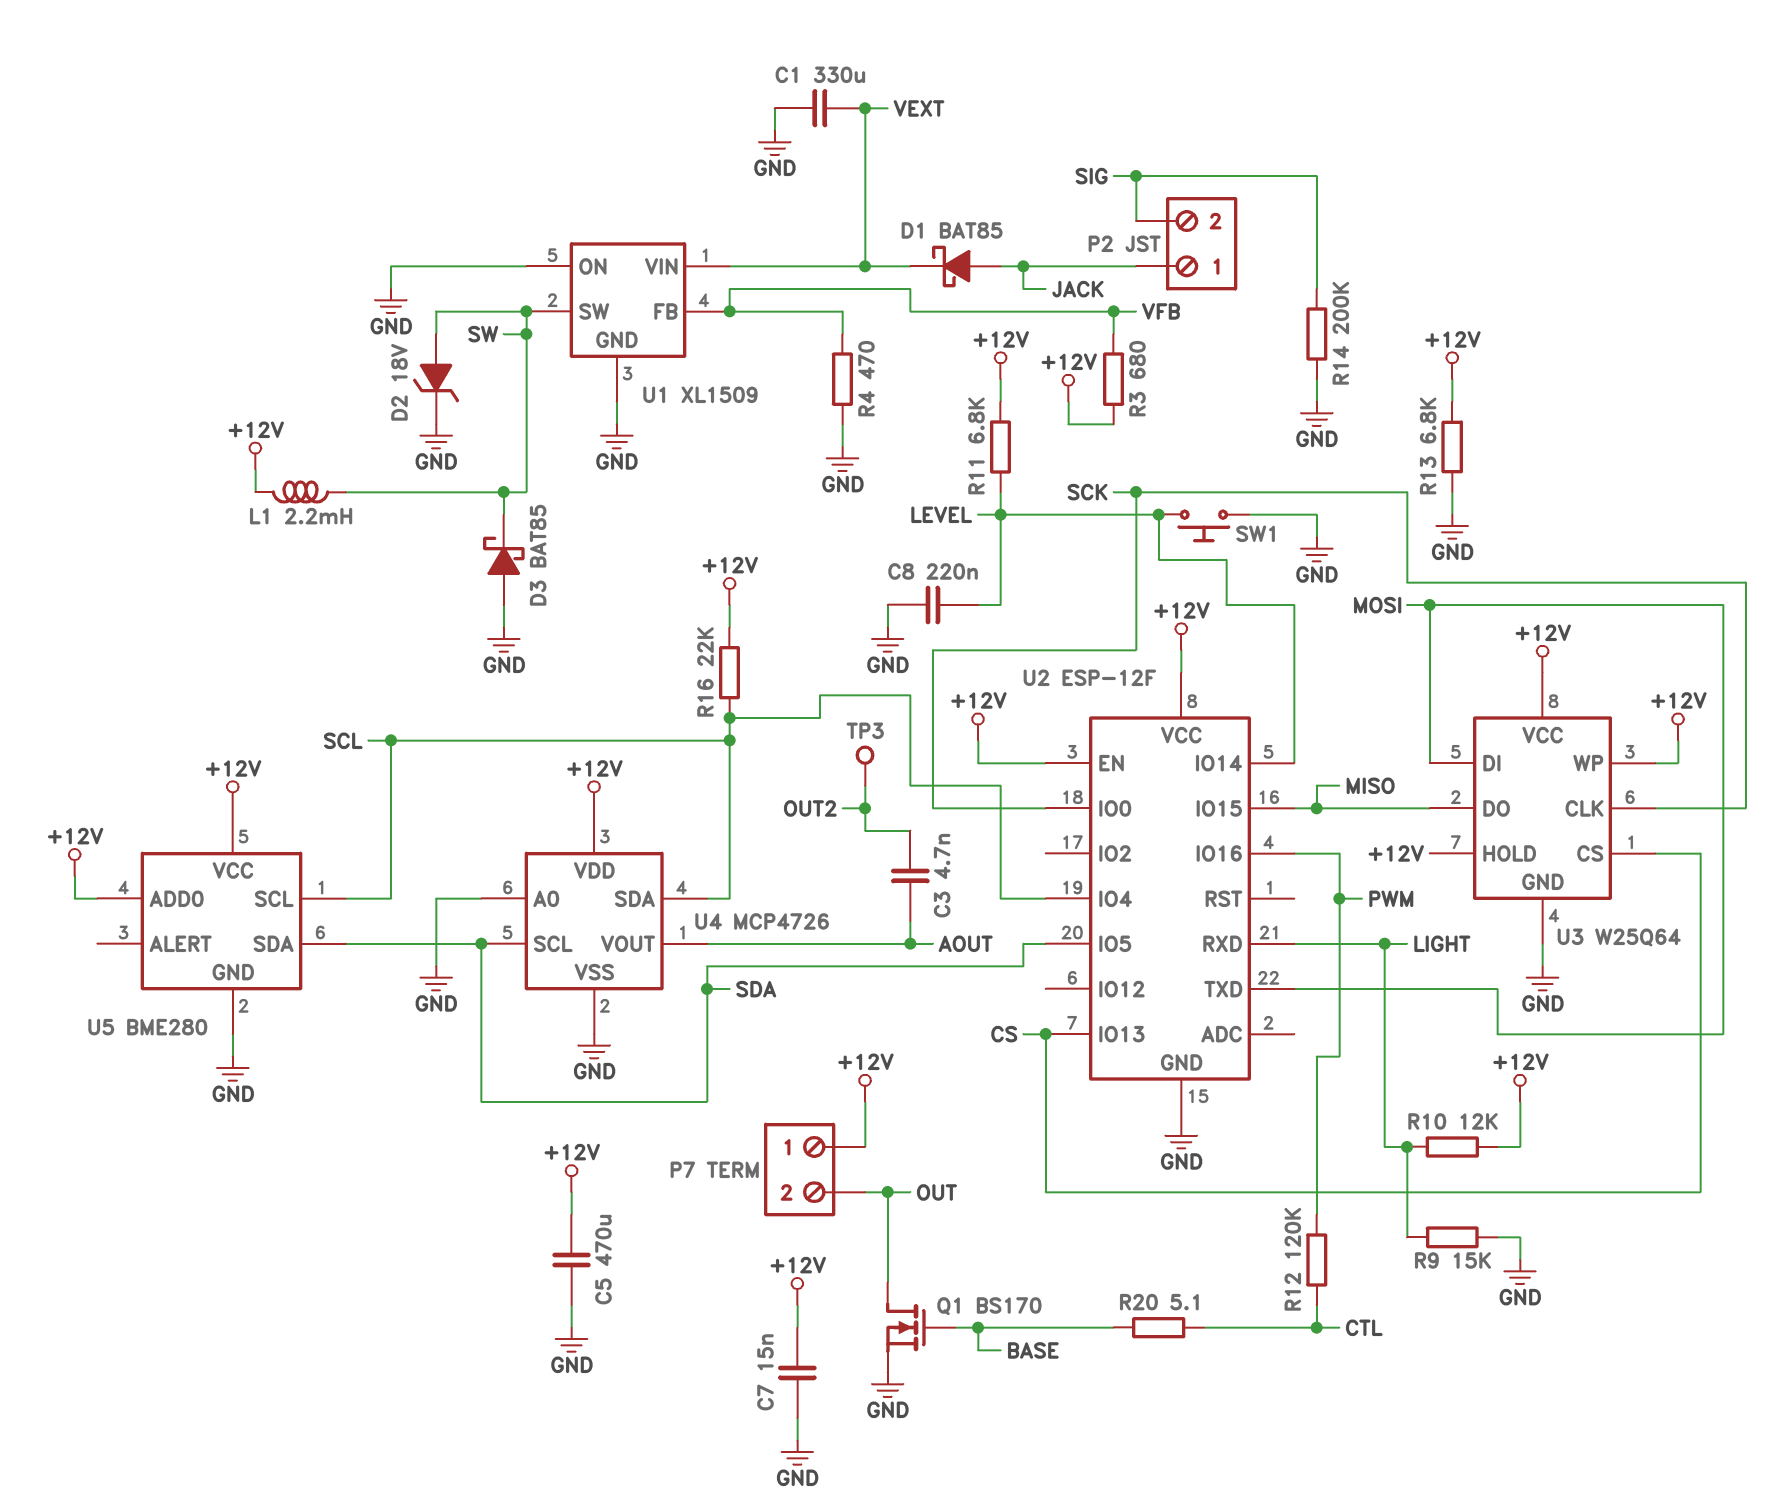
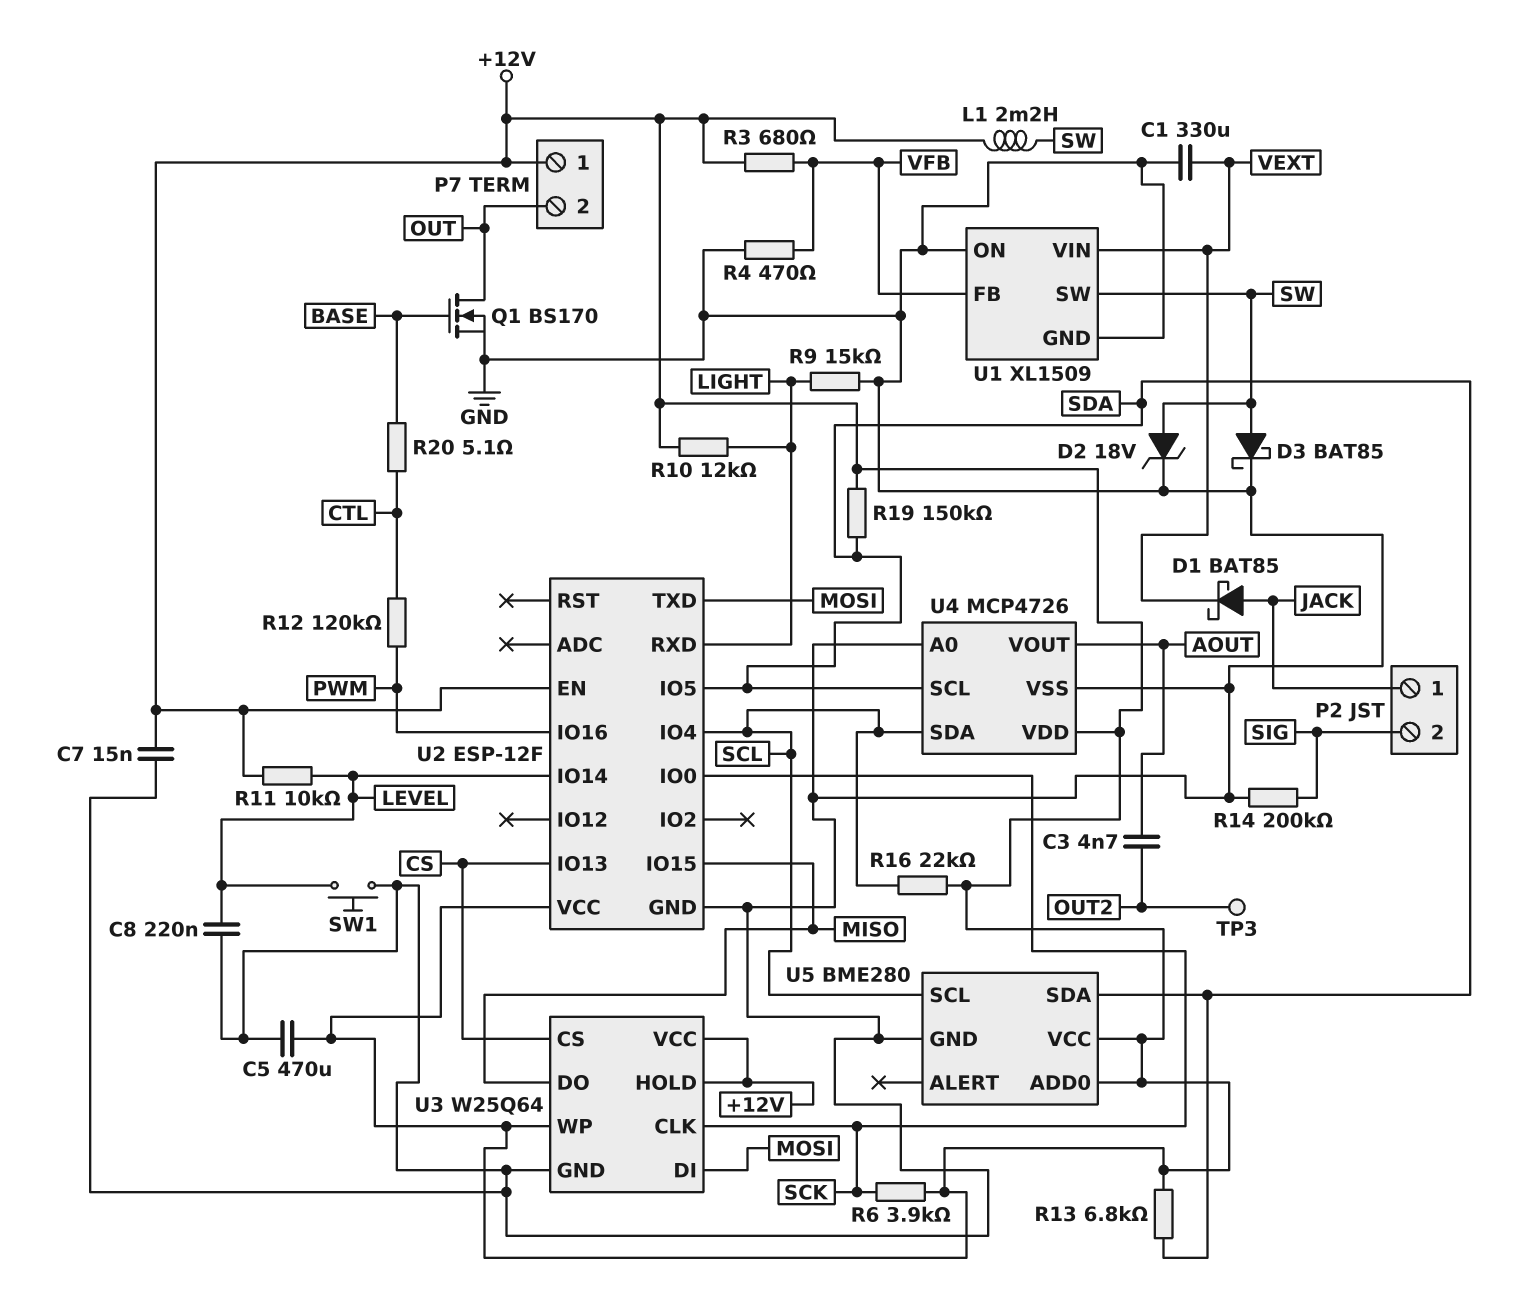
D3: schottky BAT85 (A GND, K SW) -> schottky BAT85 (A SW, K GND)
R6: none -> 3.9k (+12V, SCK)
R11: 6.8k (+12V, LEVEL) -> 10k (+12V, LEVEL)
R13: 6.8k (+12V, GND) -> 6.8k (+12V, SDA)
R19: none -> 150k (+12V, SDA)

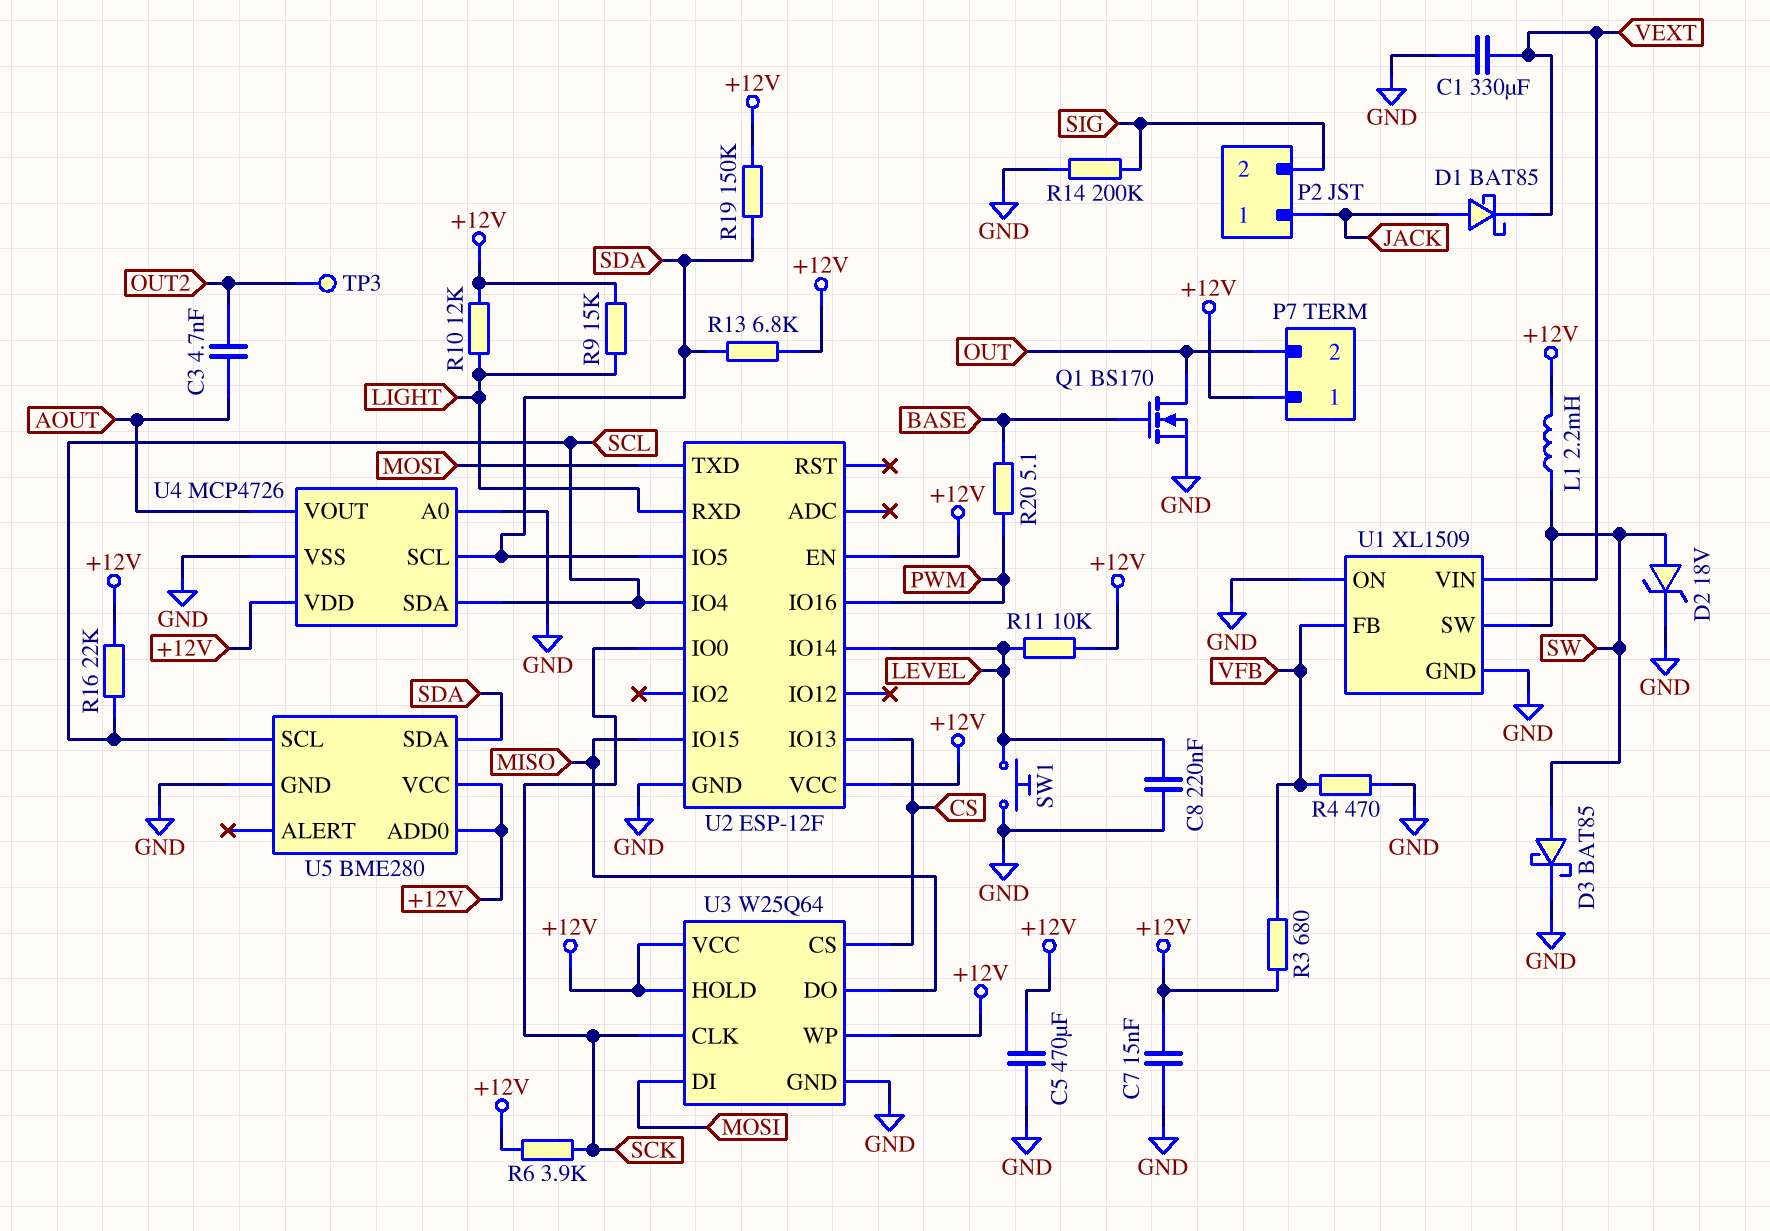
R9: 15k (GND, LIGHT) -> 15k (+12V, LIGHT)
R12: 120k (CTL, PWM) -> none
R20: 5.1 (BASE, CTL) -> 5.1 (BASE, PWM)

